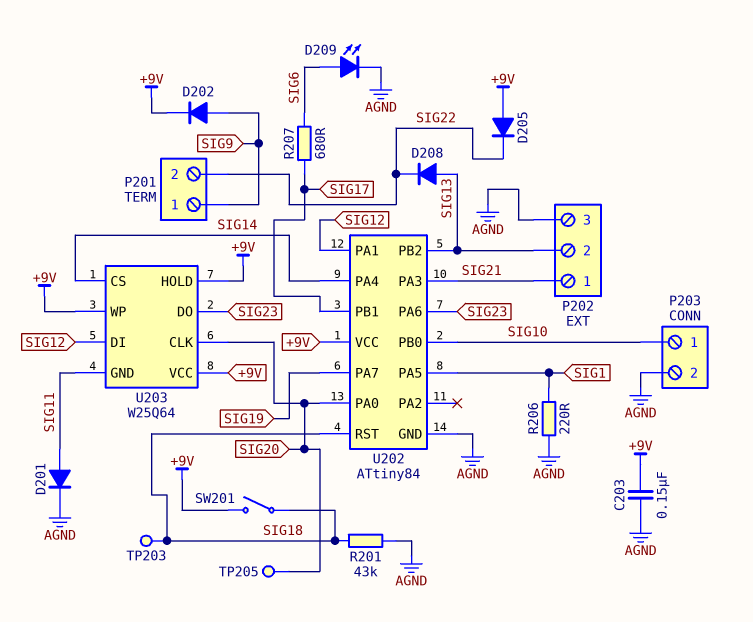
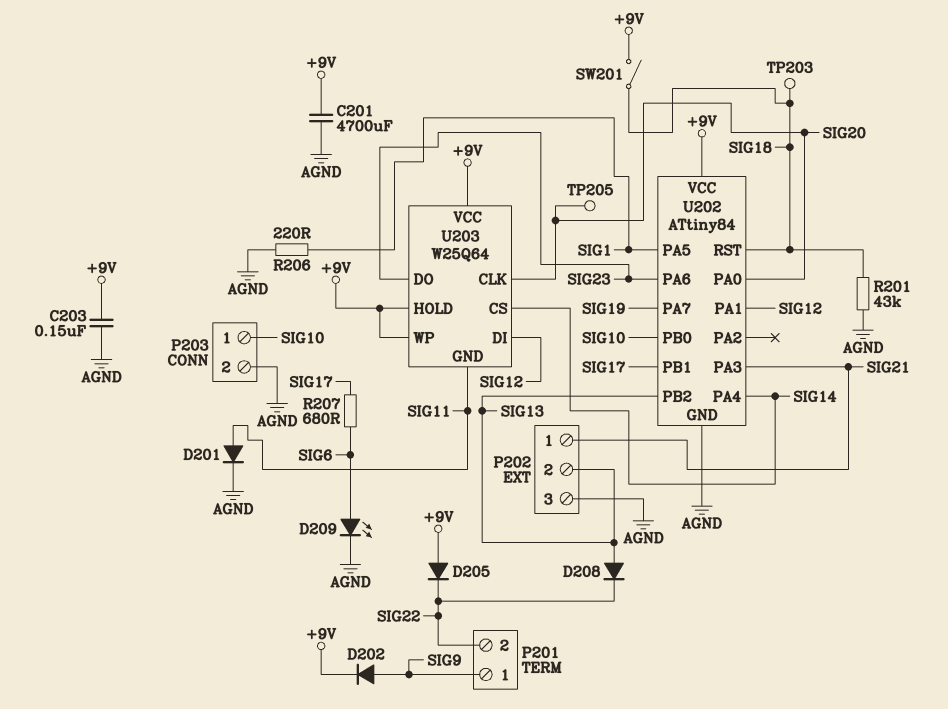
C201: none -> 4700uF (+9V, AGND)

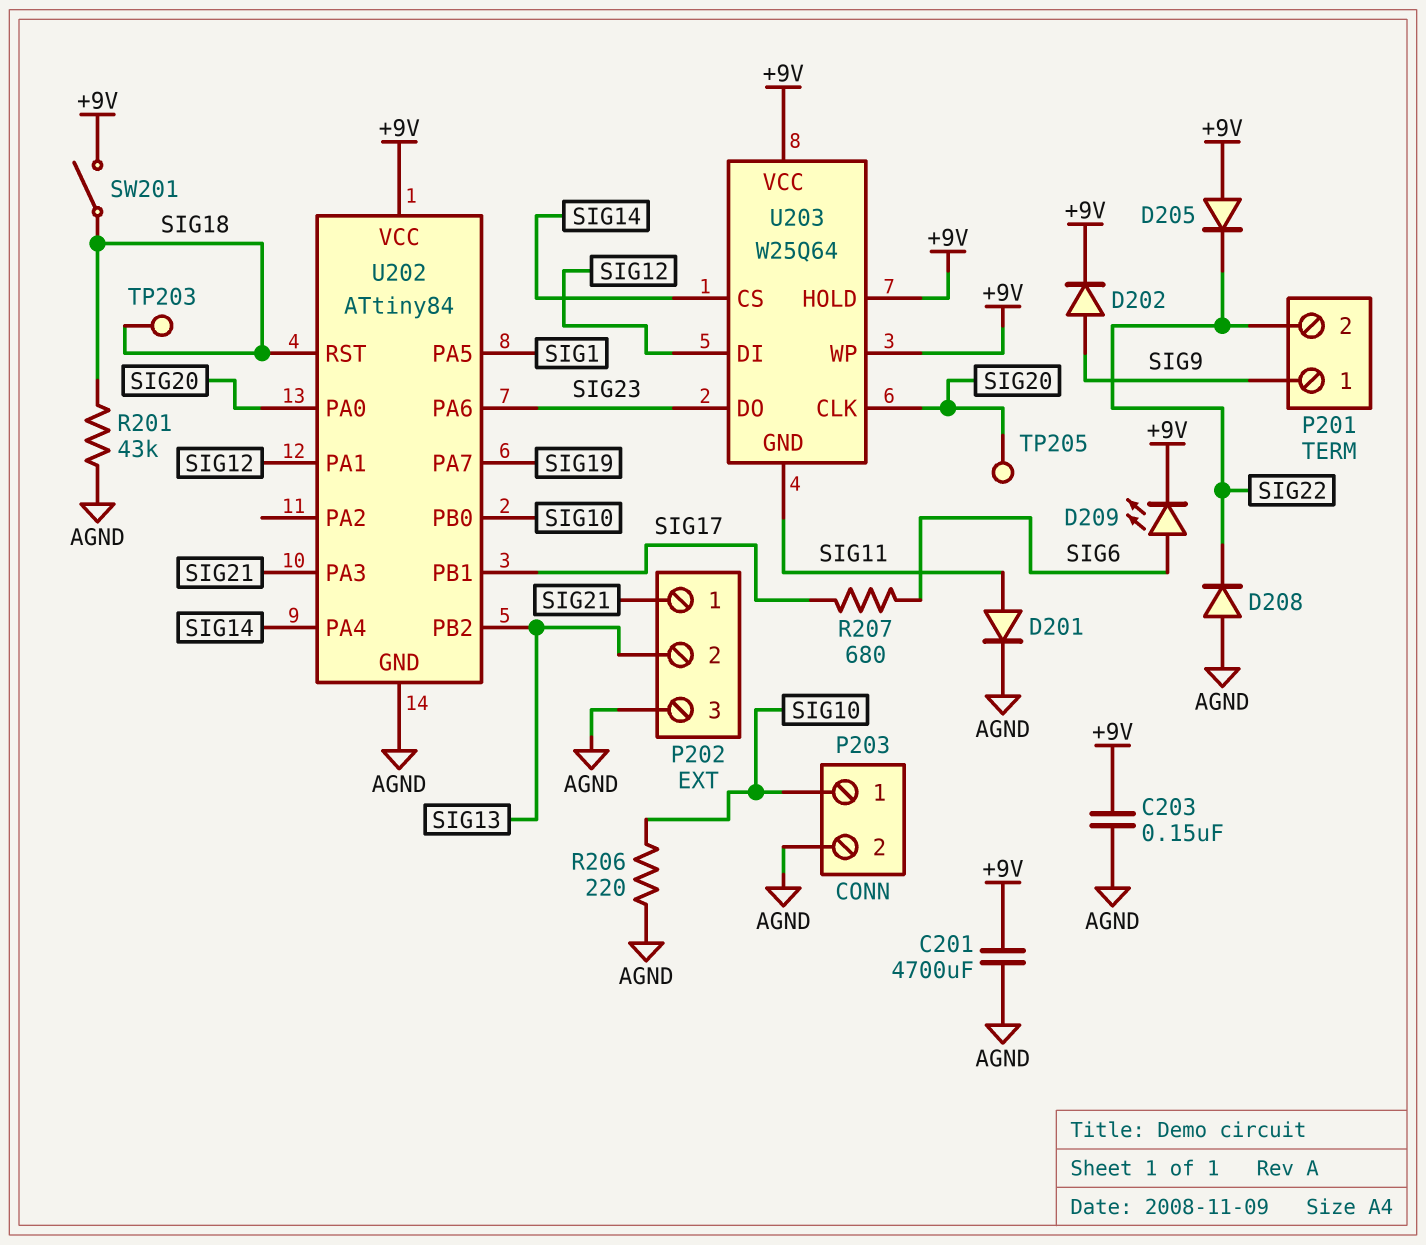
D208: diode (A SIG13, K SIG22) -> diode (A AGND, K SIG22)
D209: LED (A SIG6, K AGND) -> LED (A SIG6, K +9V)
R206: 220 (AGND, SIG1) -> 220 (AGND, SIG10)

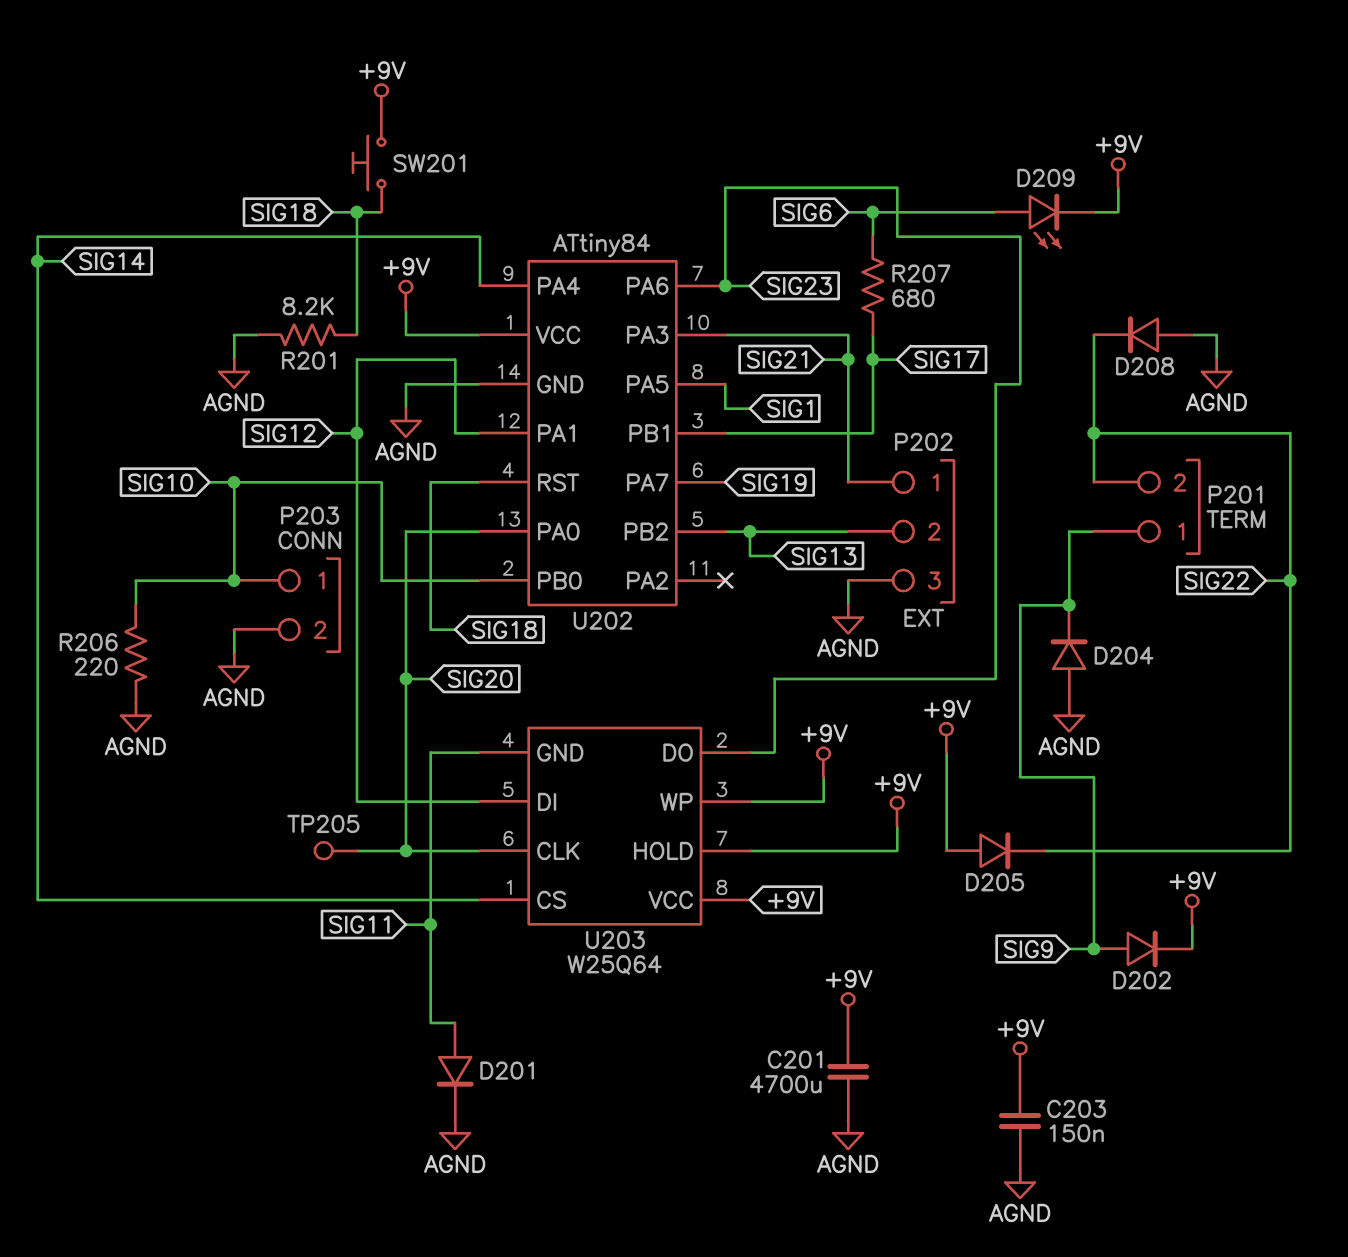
D204: none -> diode (A AGND, K SIG9)
R201: 43k (AGND, SIG18) -> 8.2k (AGND, SIG18)
SW201: switch (+9V, SIG18) -> button (+9V, SIG18)
TP203: test point (SIG18) -> none

